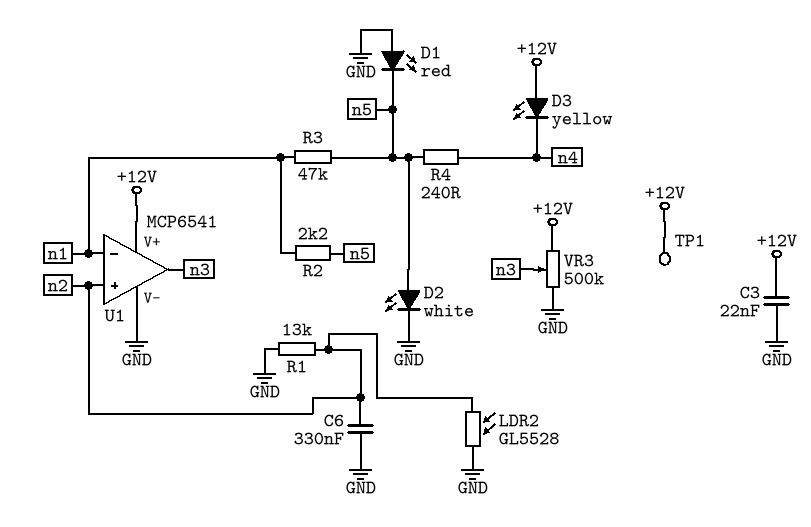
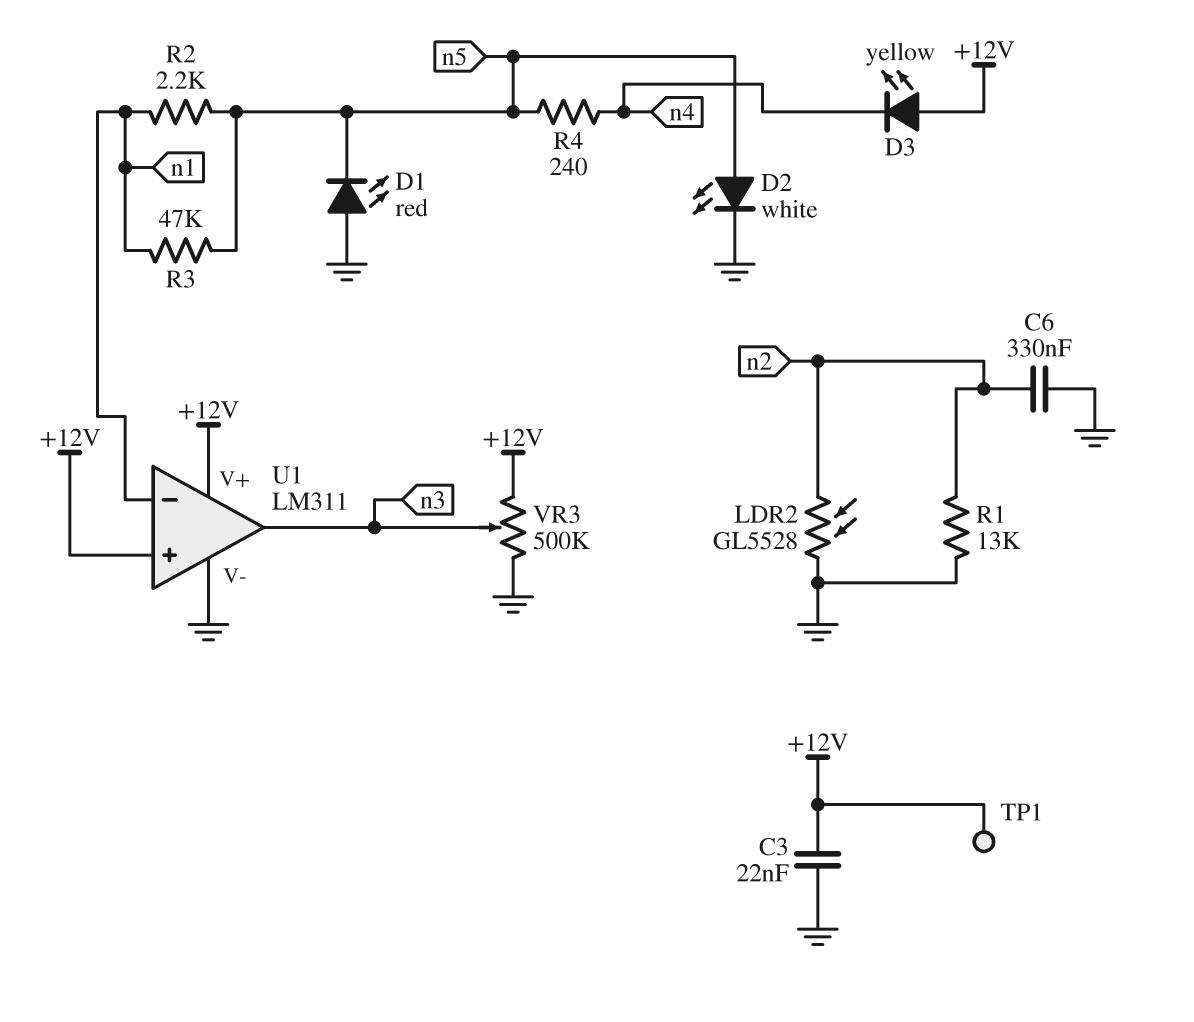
U1: MCP6541 -> LM311
U1 pin in+: n2 -> +12V

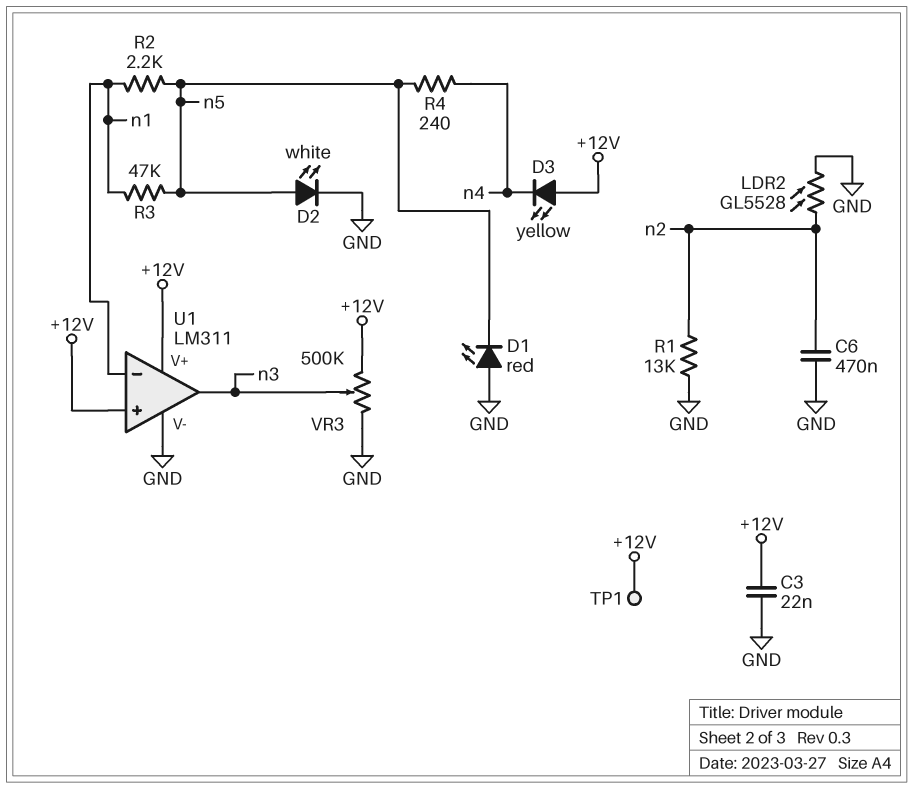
C6: 330nF (GND, n2) -> 470nF (GND, n2)

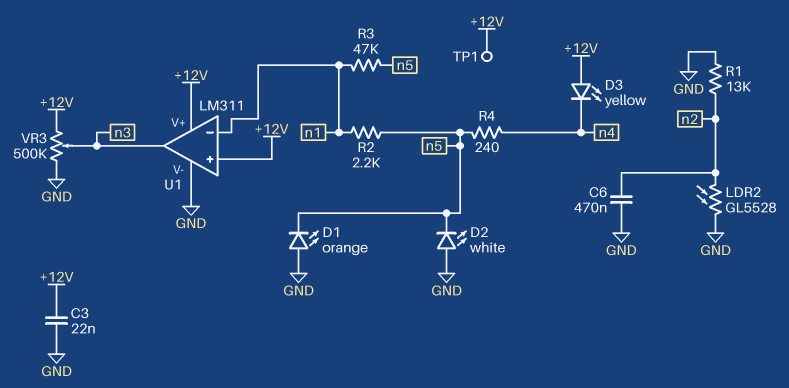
D1: LED red (A GND, K n5) -> LED orange (A GND, K n5)
D2: LED white (A n5, K GND) -> LED white (A GND, K n5)

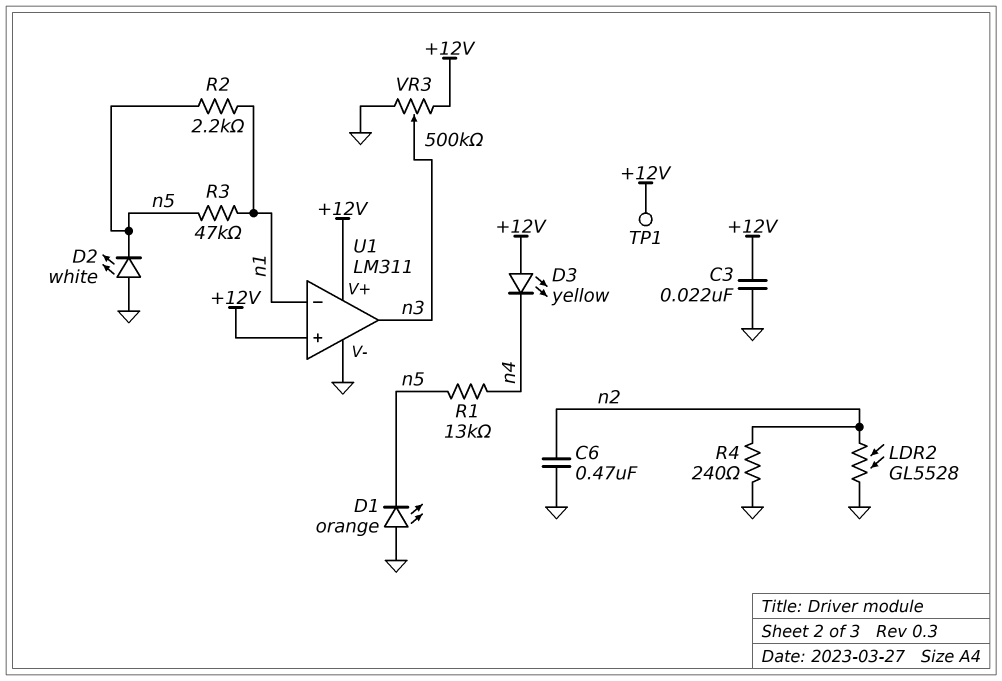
R1: 13k (GND, n2) -> 13k (n4, n5)
R4: 240 (n4, n5) -> 240 (GND, n2)

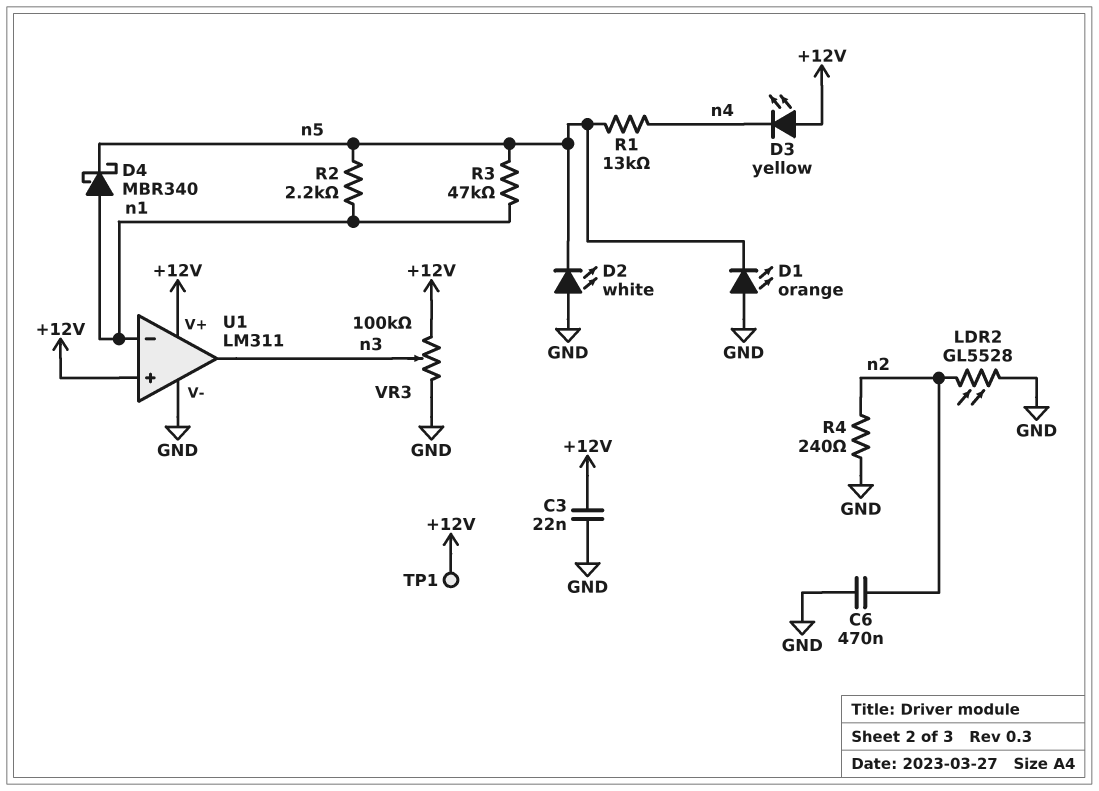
D4: none -> schottky MBR340 (A n1, K n5)
VR3: 500k (+12V, GND, wiper n3) -> 100k (+12V, GND, wiper n3)

